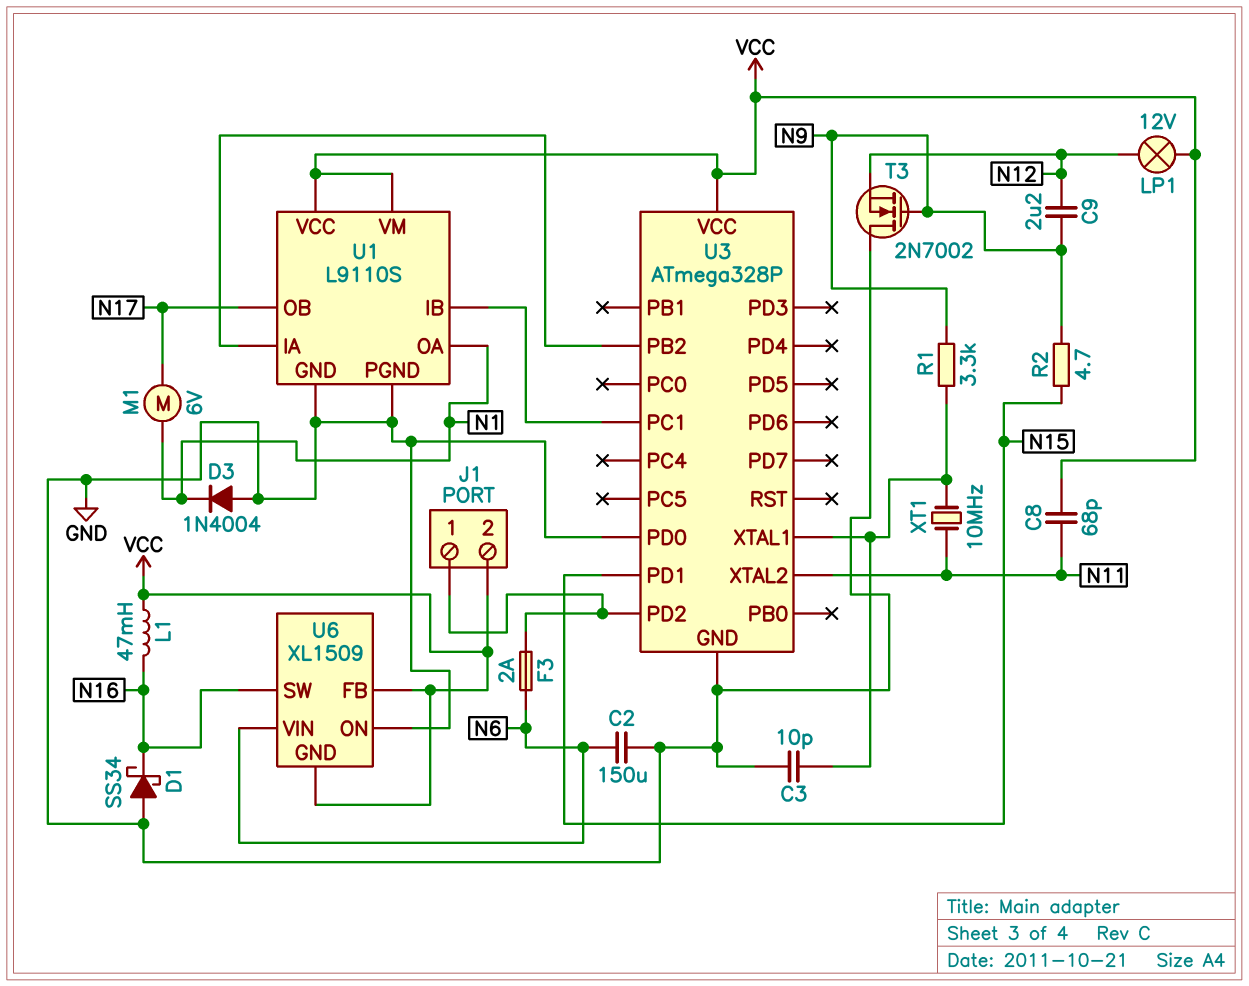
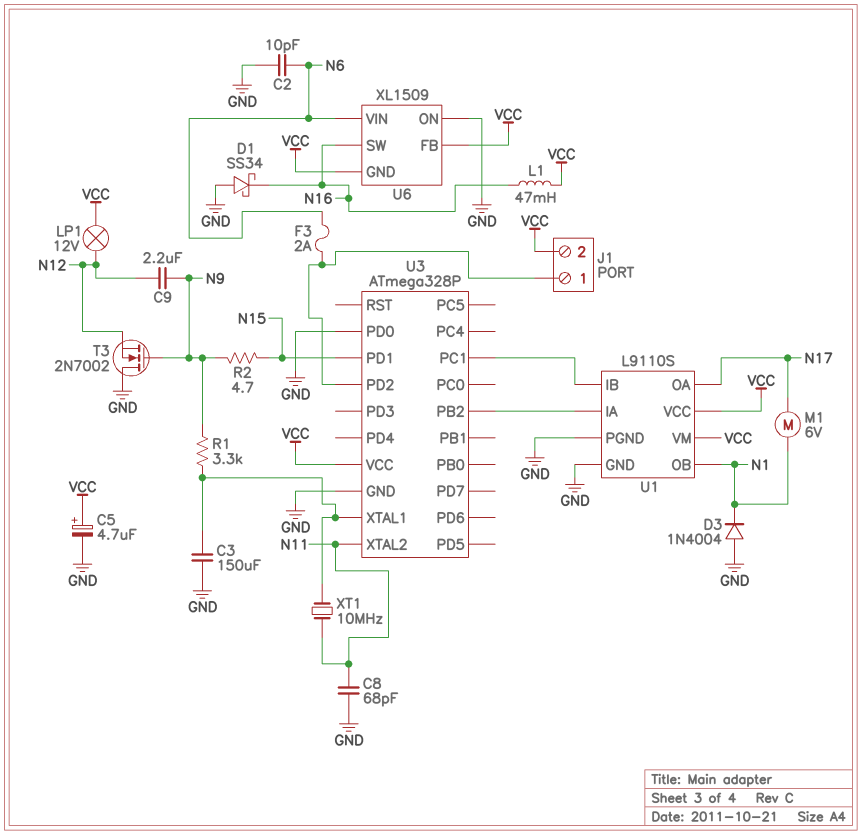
C2: 150uF (GND, N6) -> 10pF (GND, N6)
C3: 10pF (GND, U3/XTAL1) -> 150uF (GND, U3/XTAL1)
C5: none -> 4.7uF (plus VCC, minus GND)
C8: 68pF (N11, VCC) -> 68pF (GND, N11)
U1 pin OA: N1 -> N17
U1 pin OB: N17 -> N1

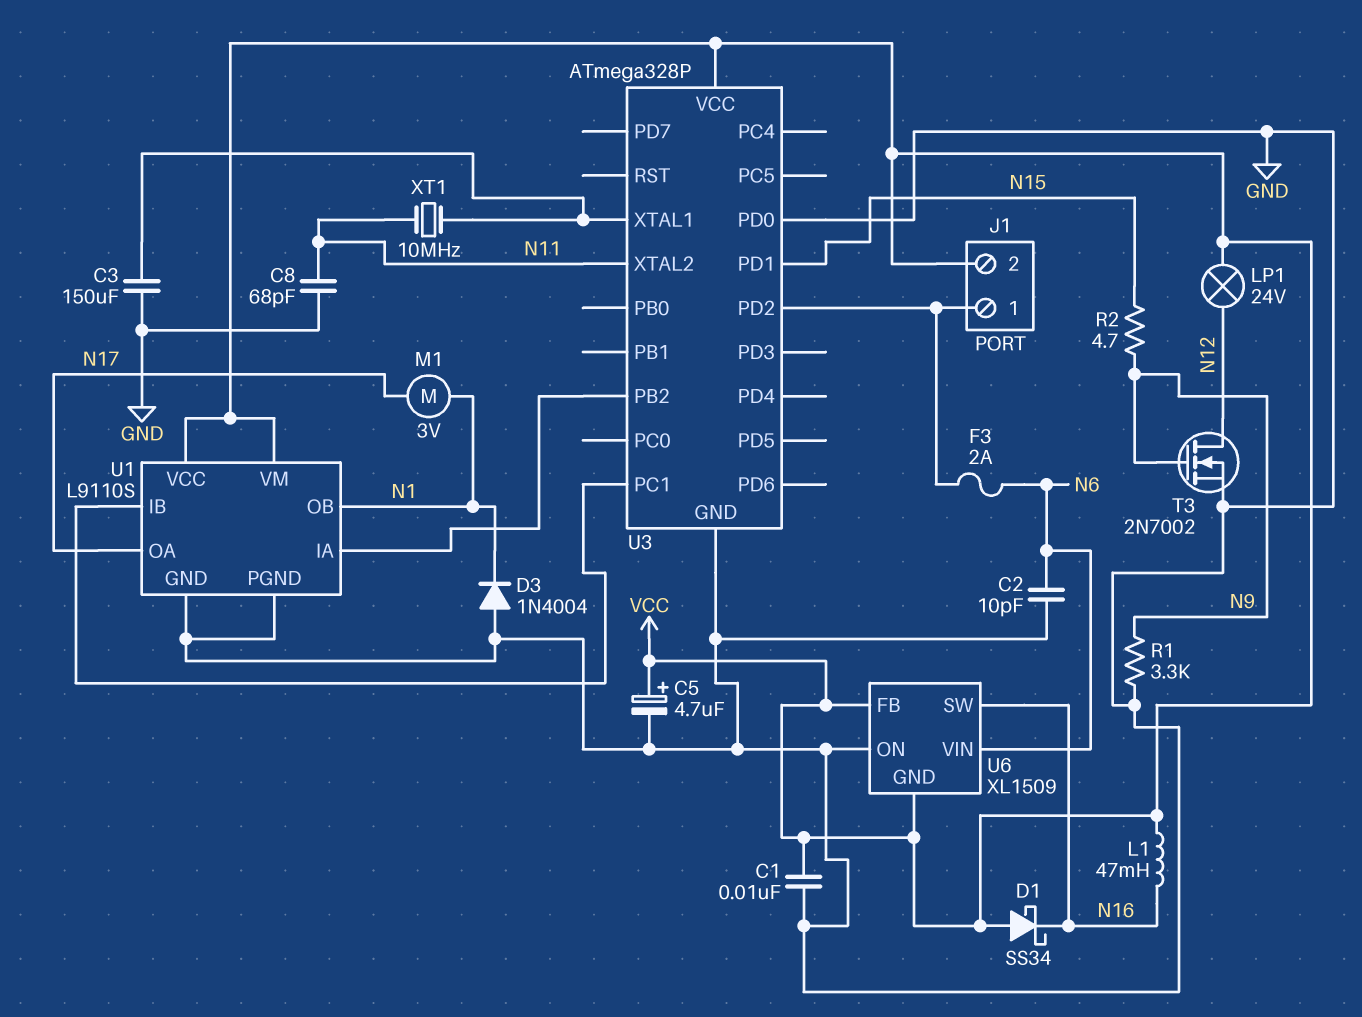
C1: none -> 10nF (GND, VCC)
C9: 2.2uF (N9, N12) -> none
D1: schottky SS34 (A GND, K N16) -> schottky SS34 (A VCC, K N16)
LP1: lamp 12V (N12, VCC) -> lamp 24V (N12, VCC)
M1: motor 6V (N1, N17) -> motor 3V (N1, N17)
R1: 3.3k (N9, U3/XTAL1) -> 3.3k (GND, N9)
T3: NMOS 2N7002 (G N9, D GND, S N12) -> NMOS 2N7002 (G N9, D N12, S GND)

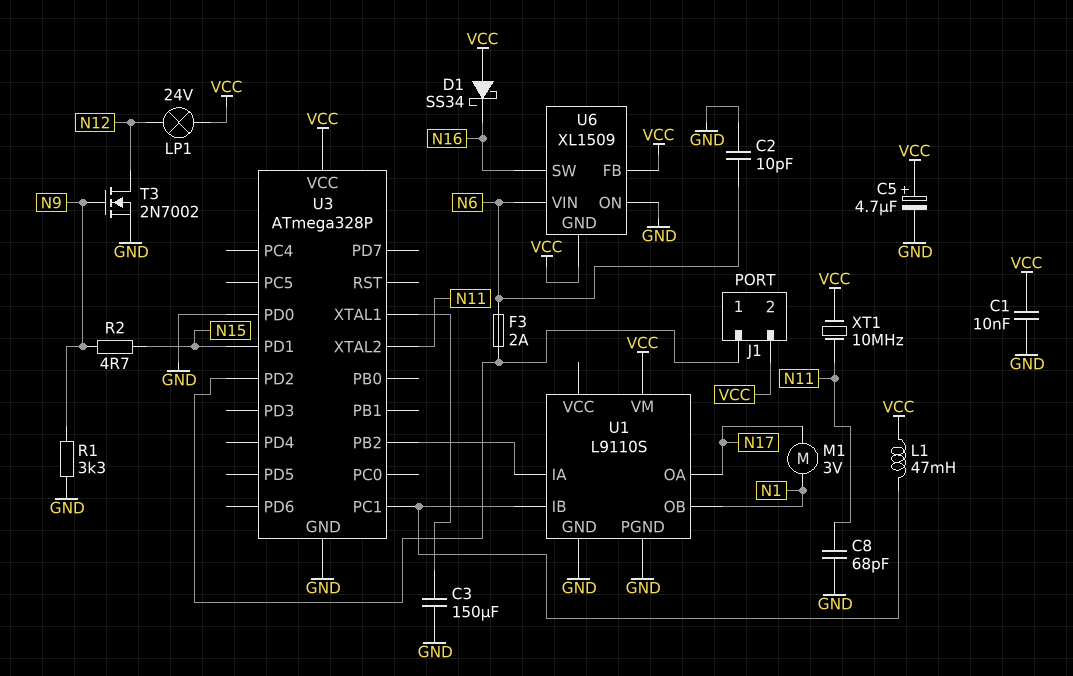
D3: diode 1N4004 (A GND, K N1) -> none
L1: 47mH (N16, VCC) -> 47mH (U1/IB, VCC)
U1 pin VCC: VCC -> none
XT1: 10MHz (N11, U3/XTAL1) -> 10MHz (N11, VCC)

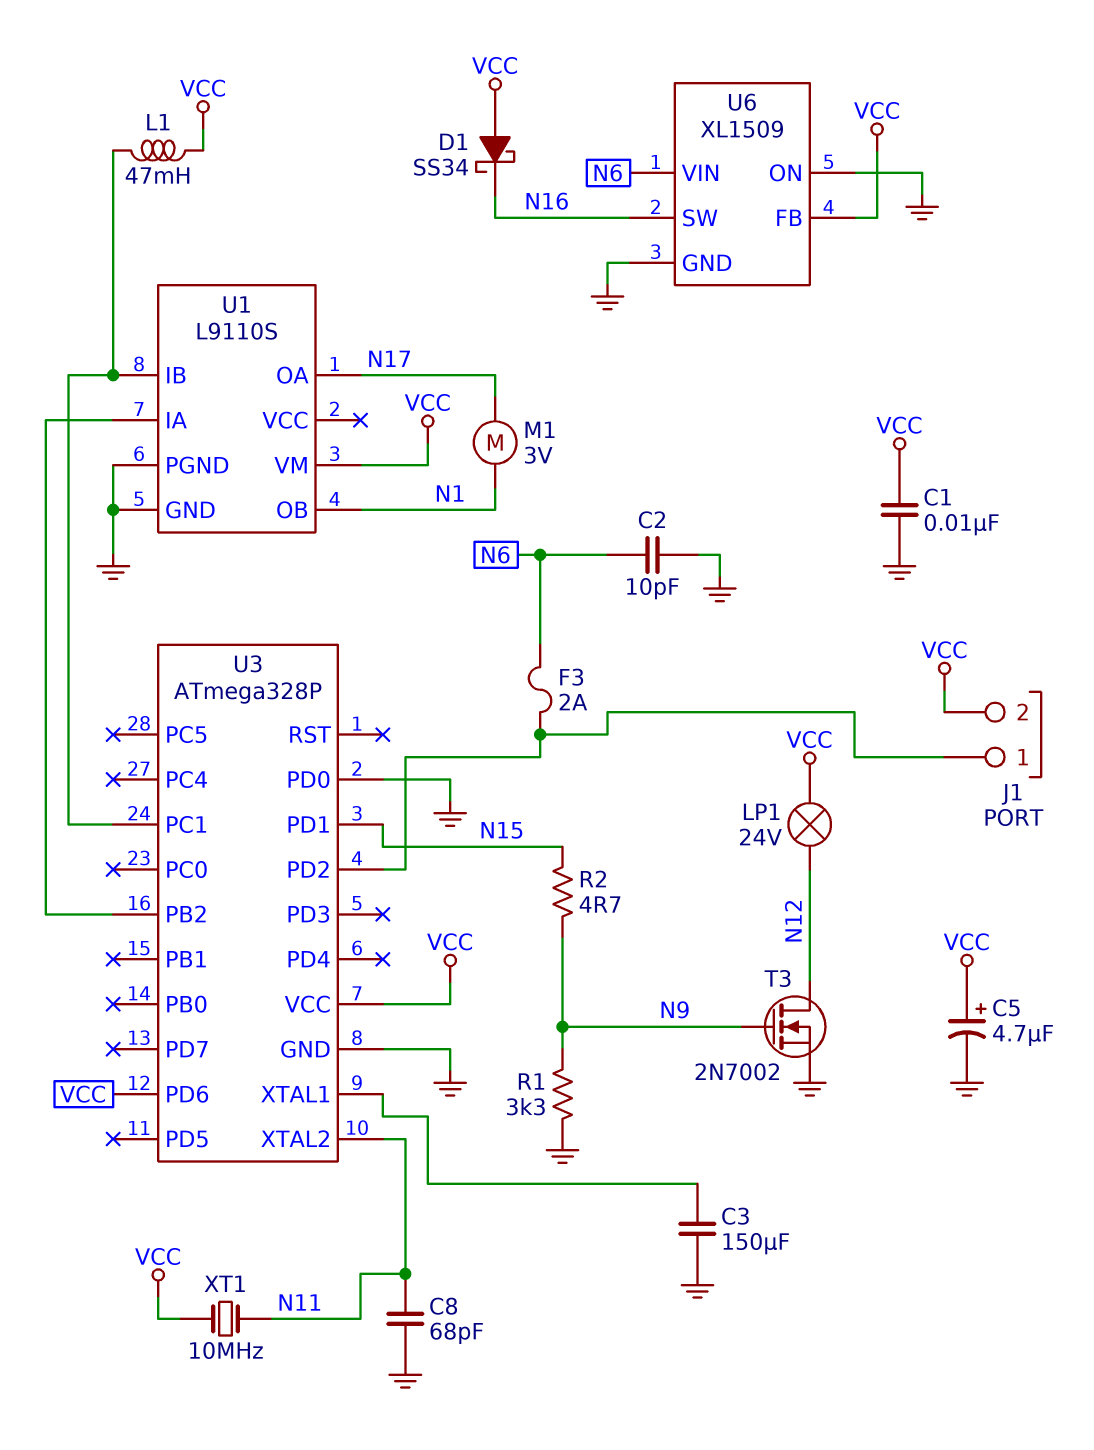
U3 pin PD6: none -> VCC
U6 pin GND: VCC -> GND

